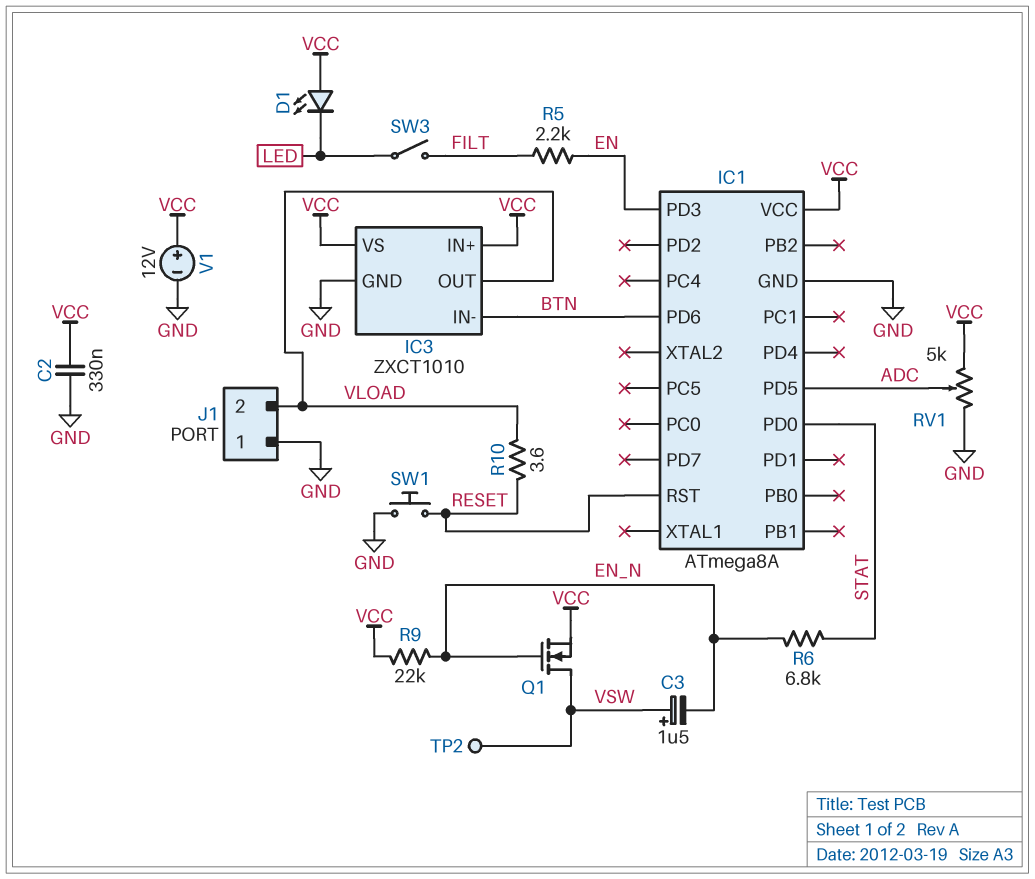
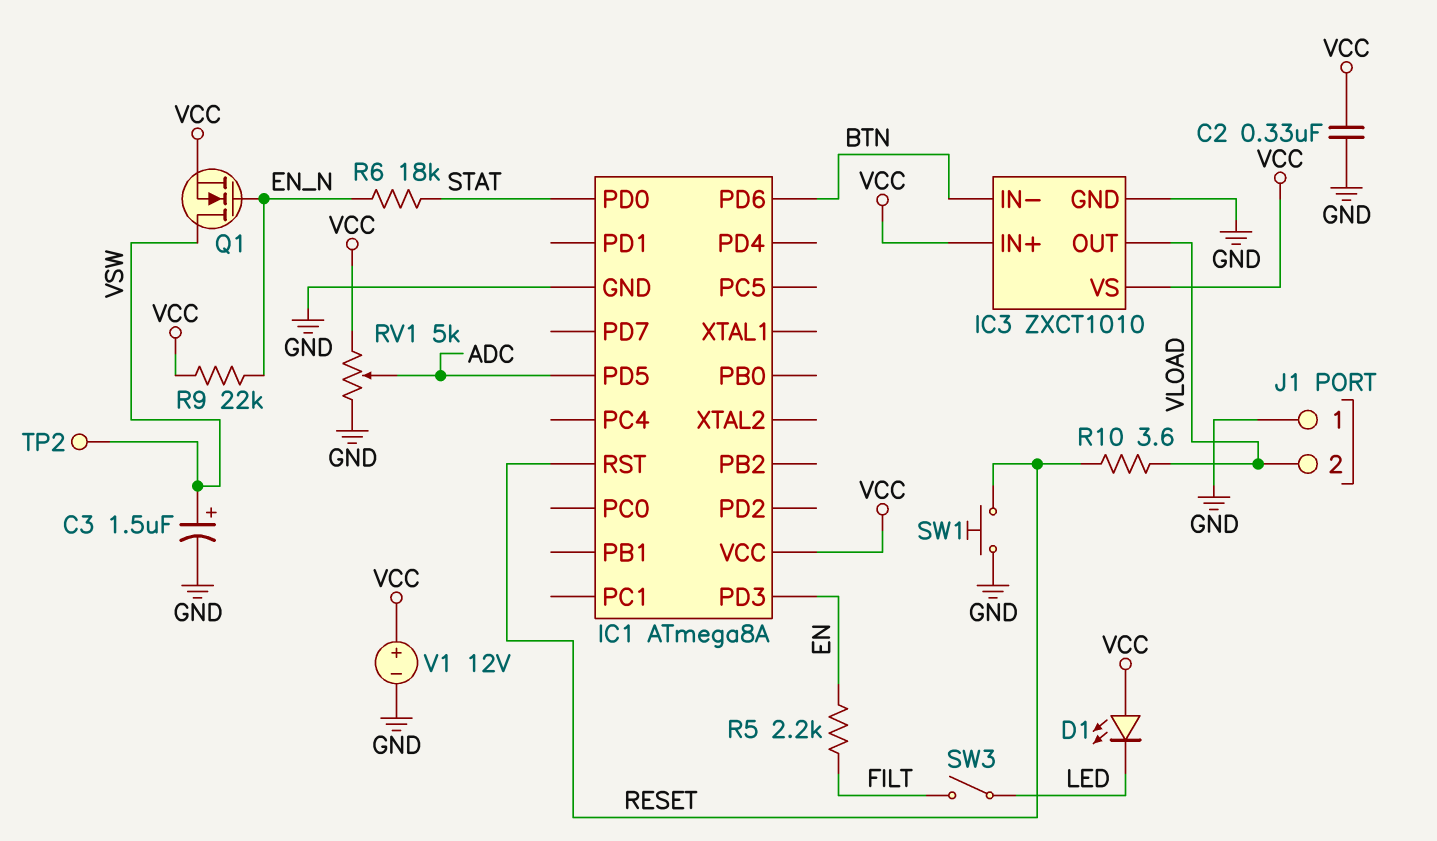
C3: 1.5uF (plus VSW, minus EN_N) -> 1.5uF (plus VSW, minus GND)
R6: 6.8k (EN_N, STAT) -> 18k (EN_N, STAT)

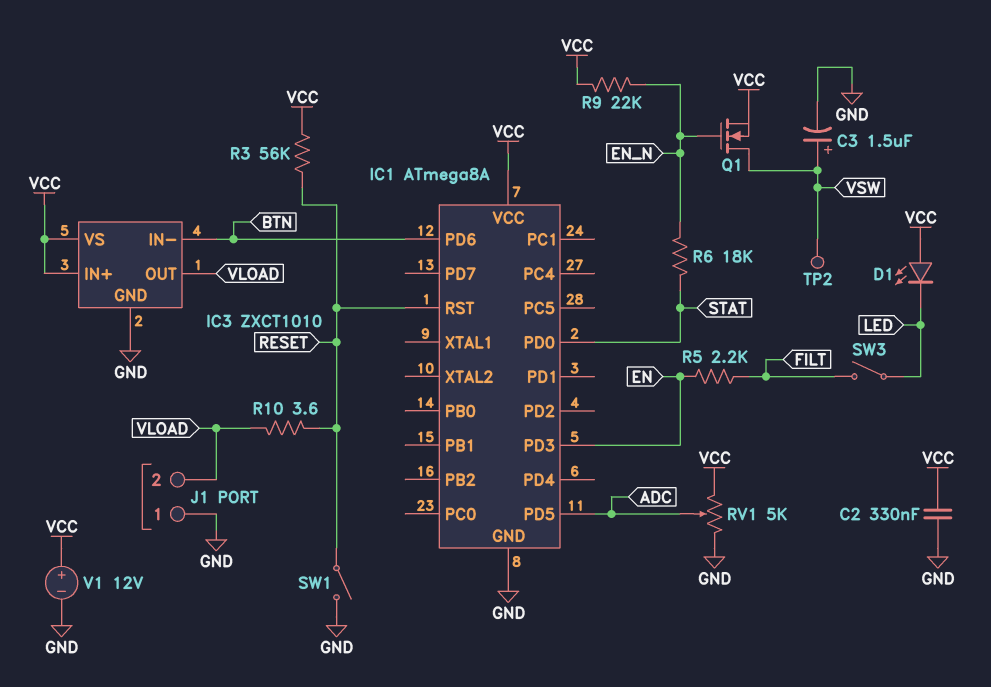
R3: none -> 56k (RESET, VCC)
SW1: button (GND, RESET) -> switch (GND, RESET)

